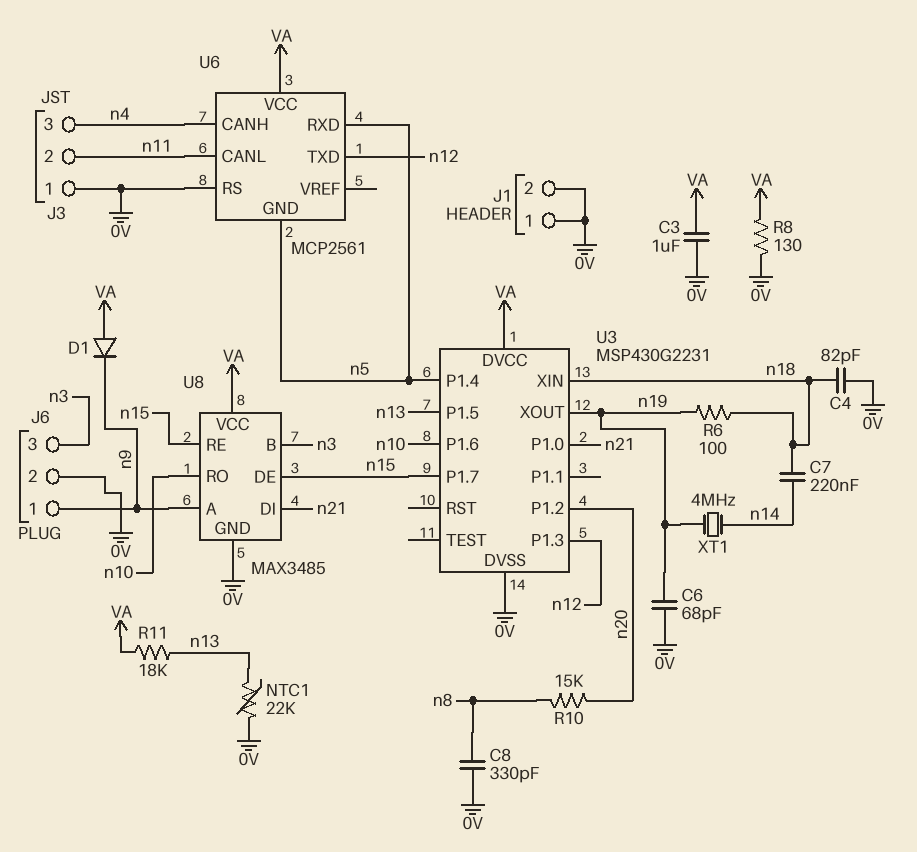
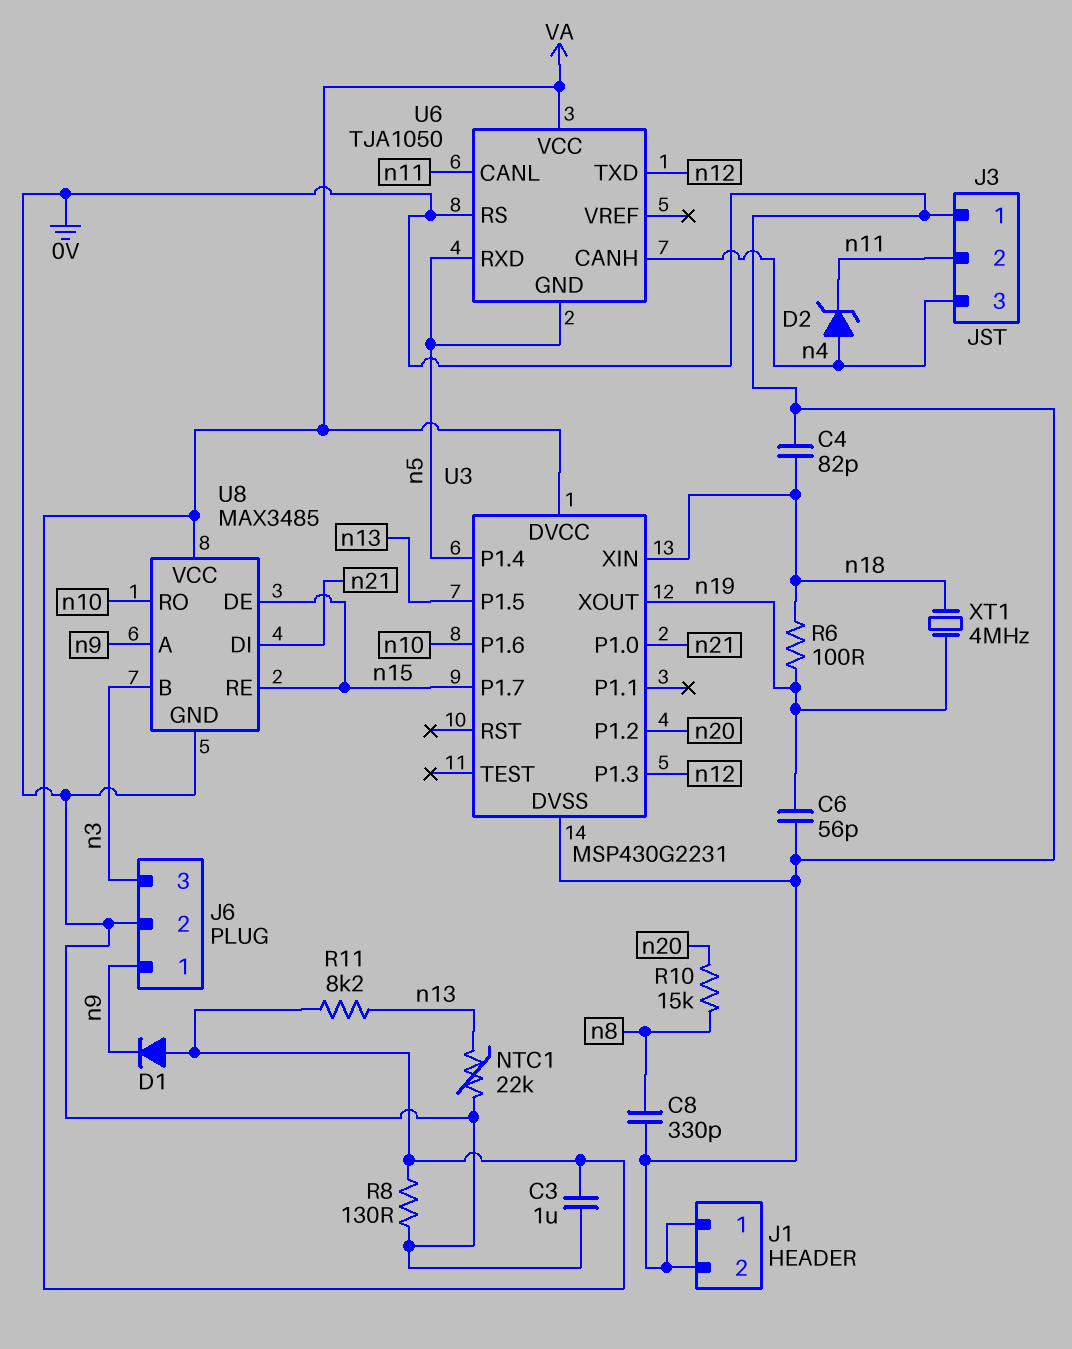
C6: 68pF (0V, n19) -> 56pF (0V, n19)
C7: 220nF (n14, n18) -> none
D2: none -> zener (A n4, K n11)
R11: 18k (VA, n13) -> 8.2k (VA, n13)
U6: MCP2561 -> TJA1050
XT1: 4MHz (n14, n19) -> 4MHz (n18, n19)

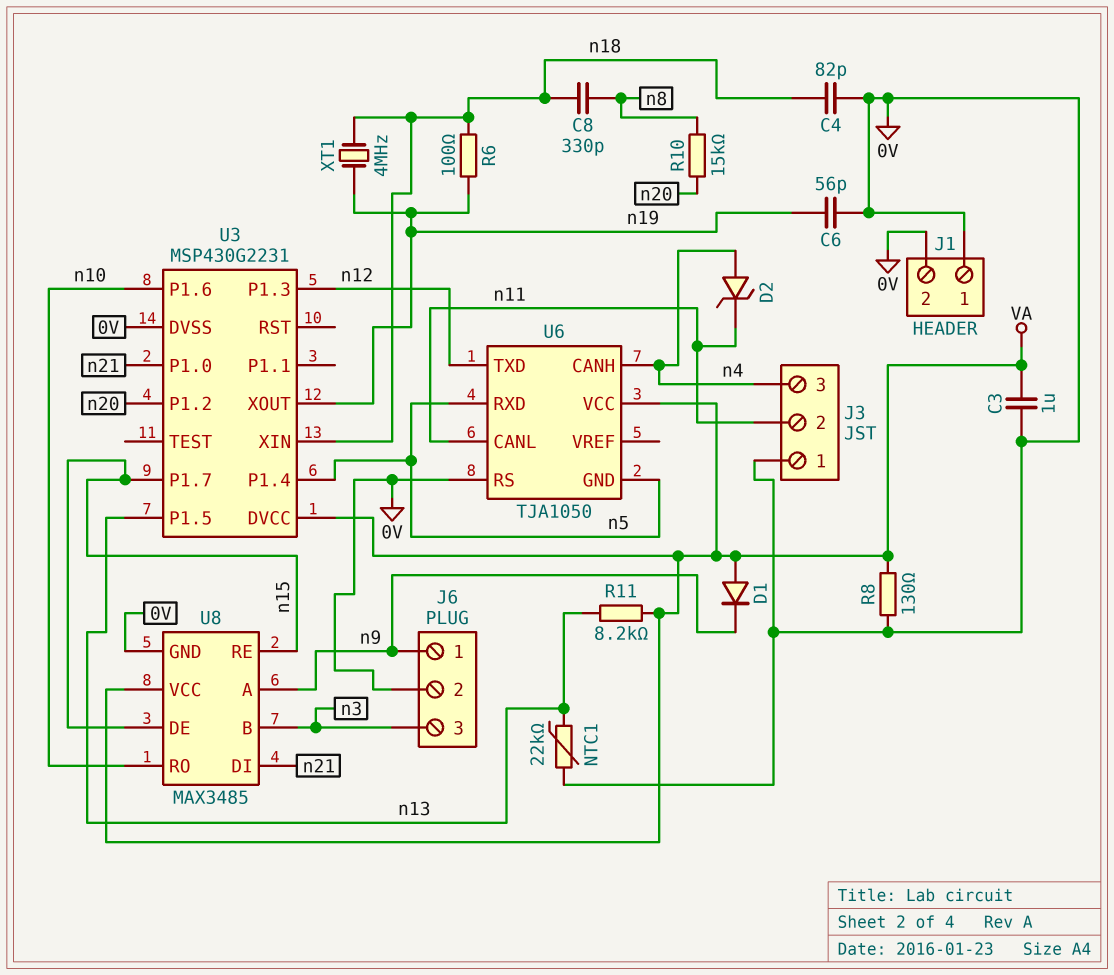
C8: 330pF (0V, n8) -> 330pF (n8, n18)

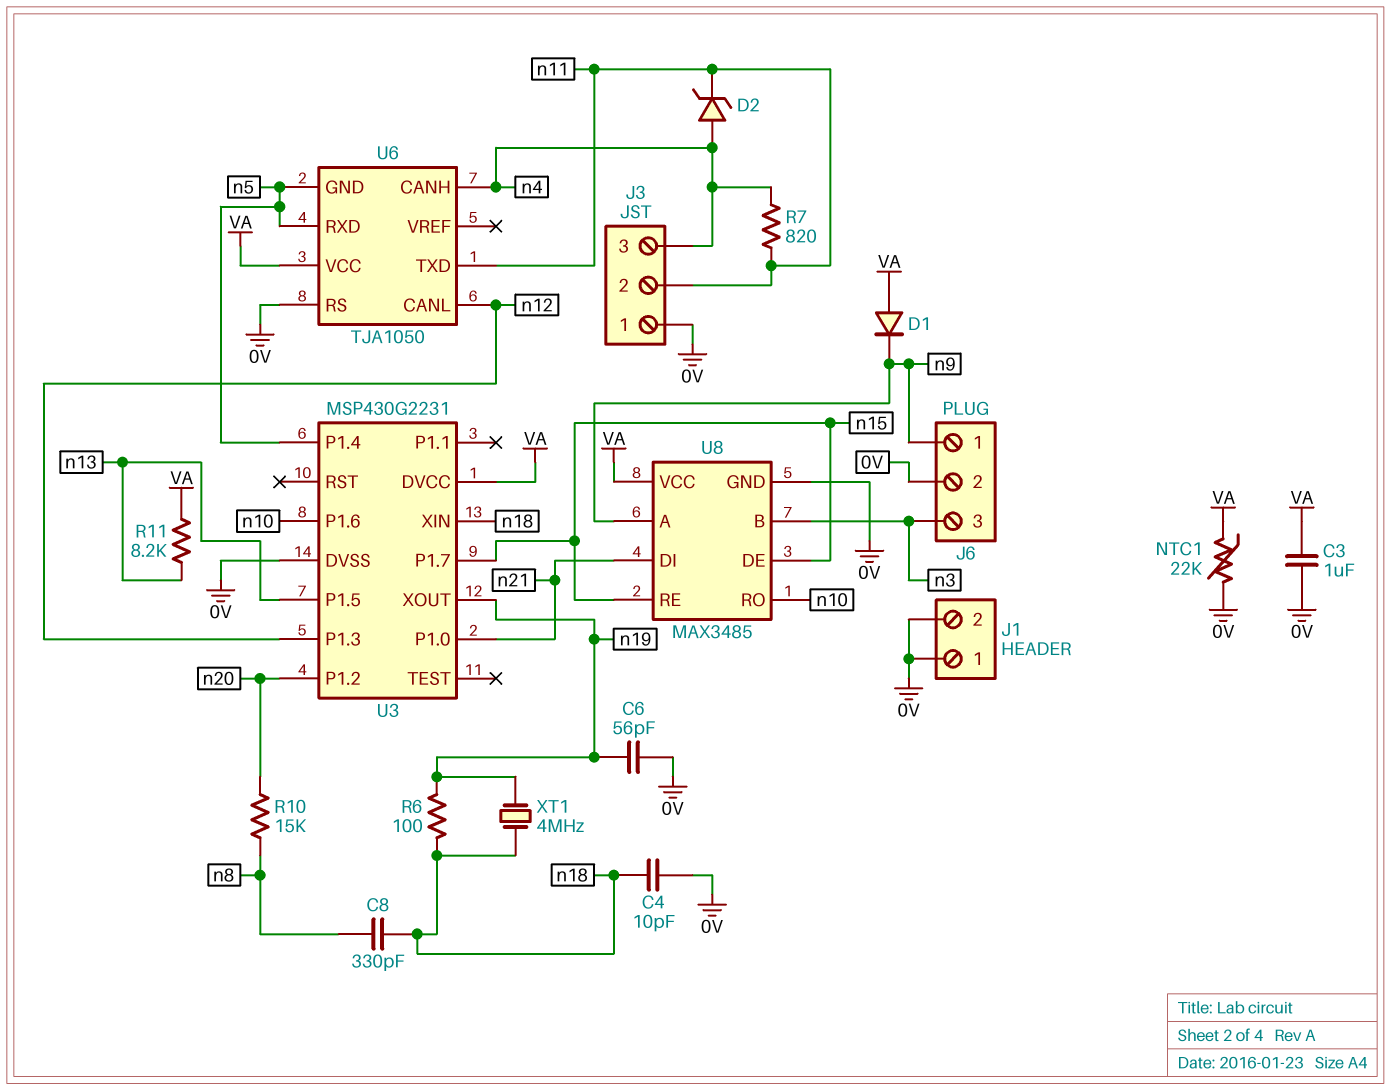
C4: 82pF (0V, n18) -> 10pF (0V, n18)
NTC1: 22k (0V, n13) -> 22k (0V, VA)
R7: none -> 820 (n4, n11)
R8: 130 (0V, VA) -> none
U6 pin CANL: n11 -> n12
U6 pin TXD: n12 -> n11

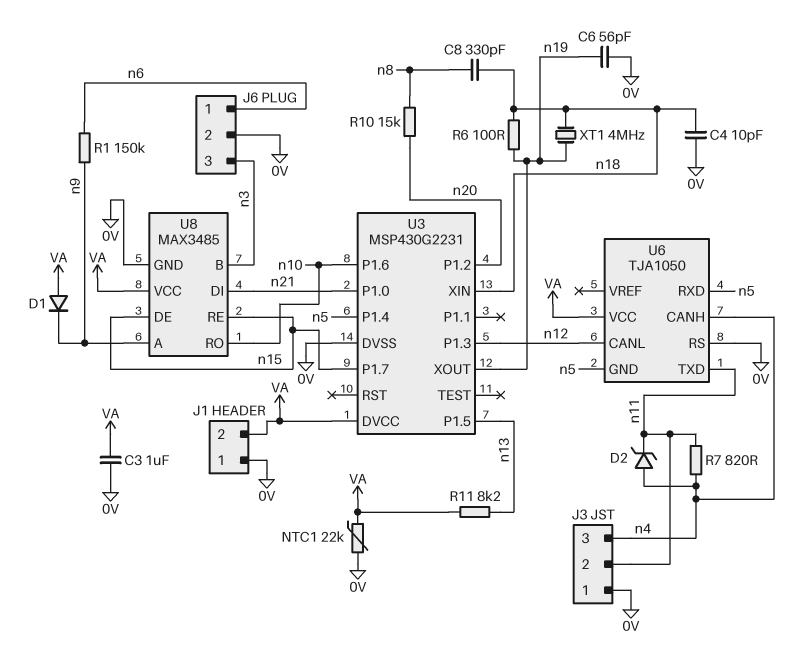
J1 pin 2: 0V -> VA
J6 pin 1: n9 -> n6
R1: none -> 150k (n6, n9)

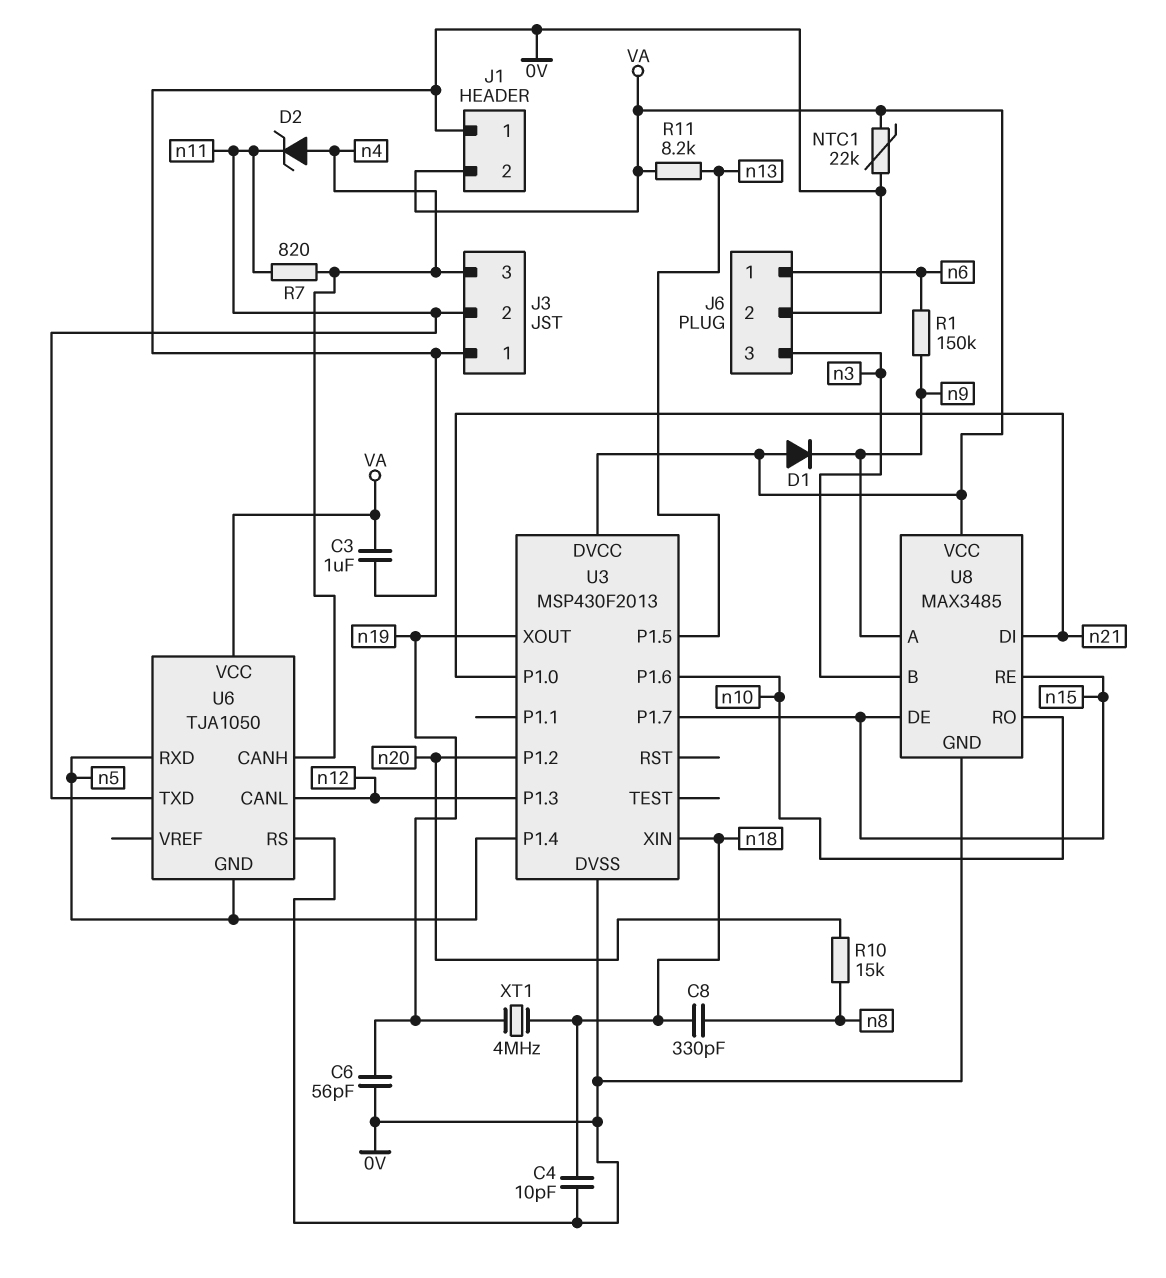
R6: 100 (n18, n19) -> none
U3: MSP430G2231 -> MSP430F2013

